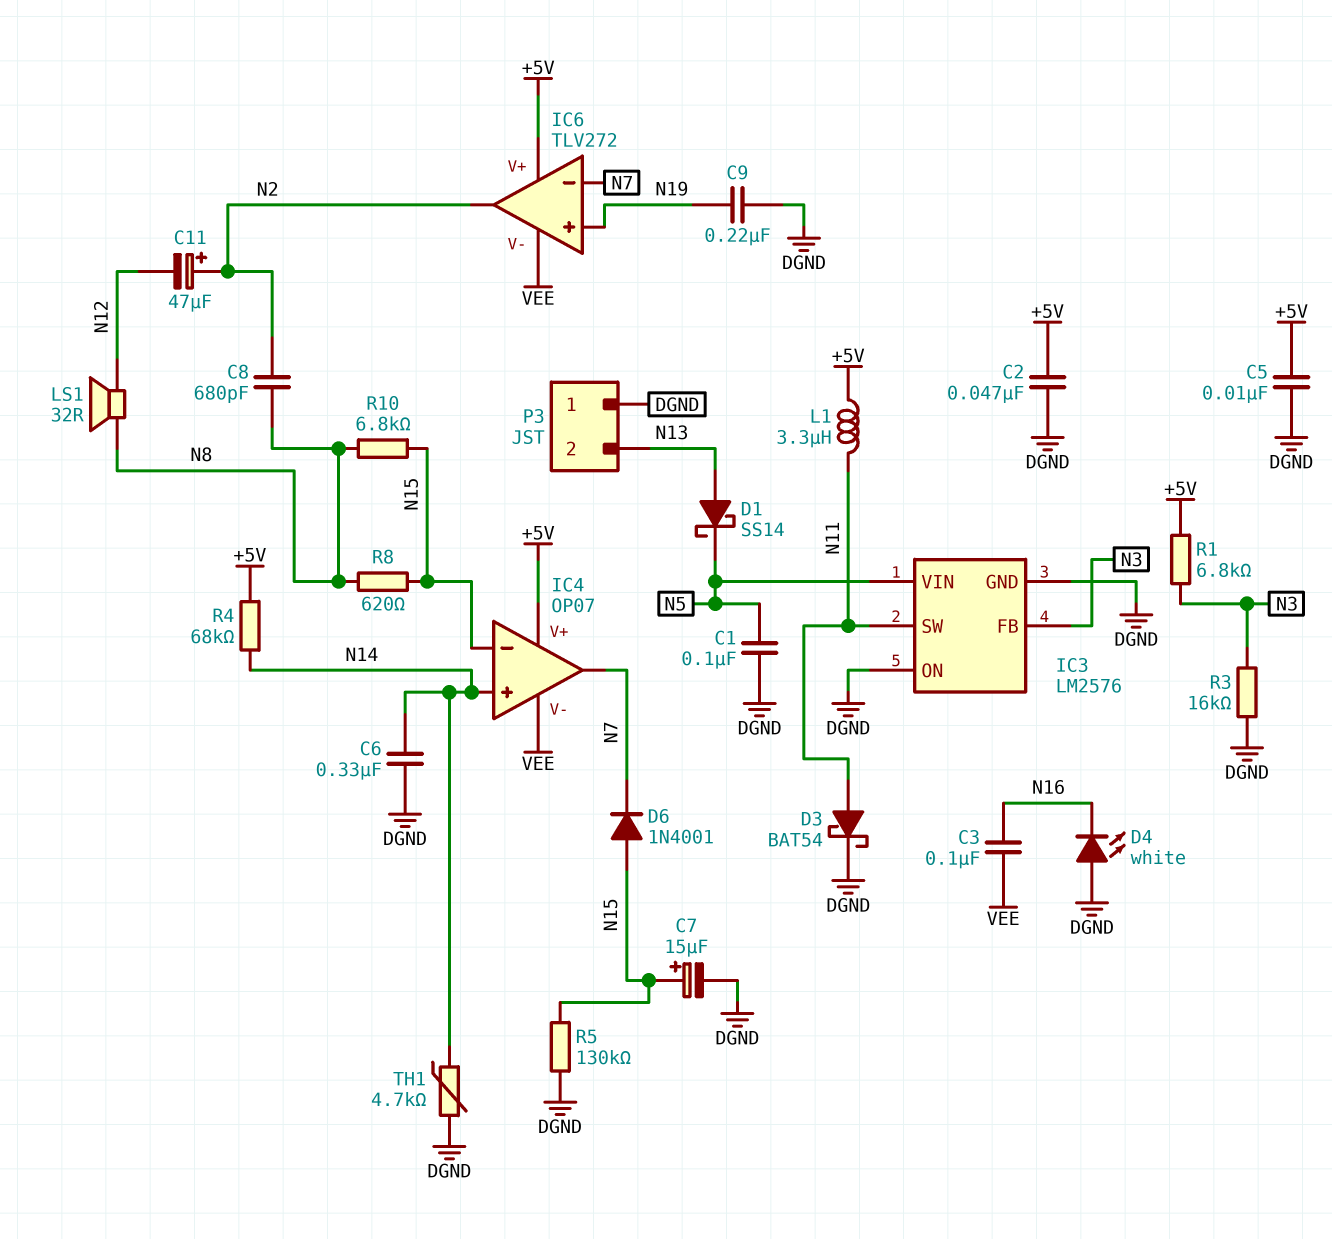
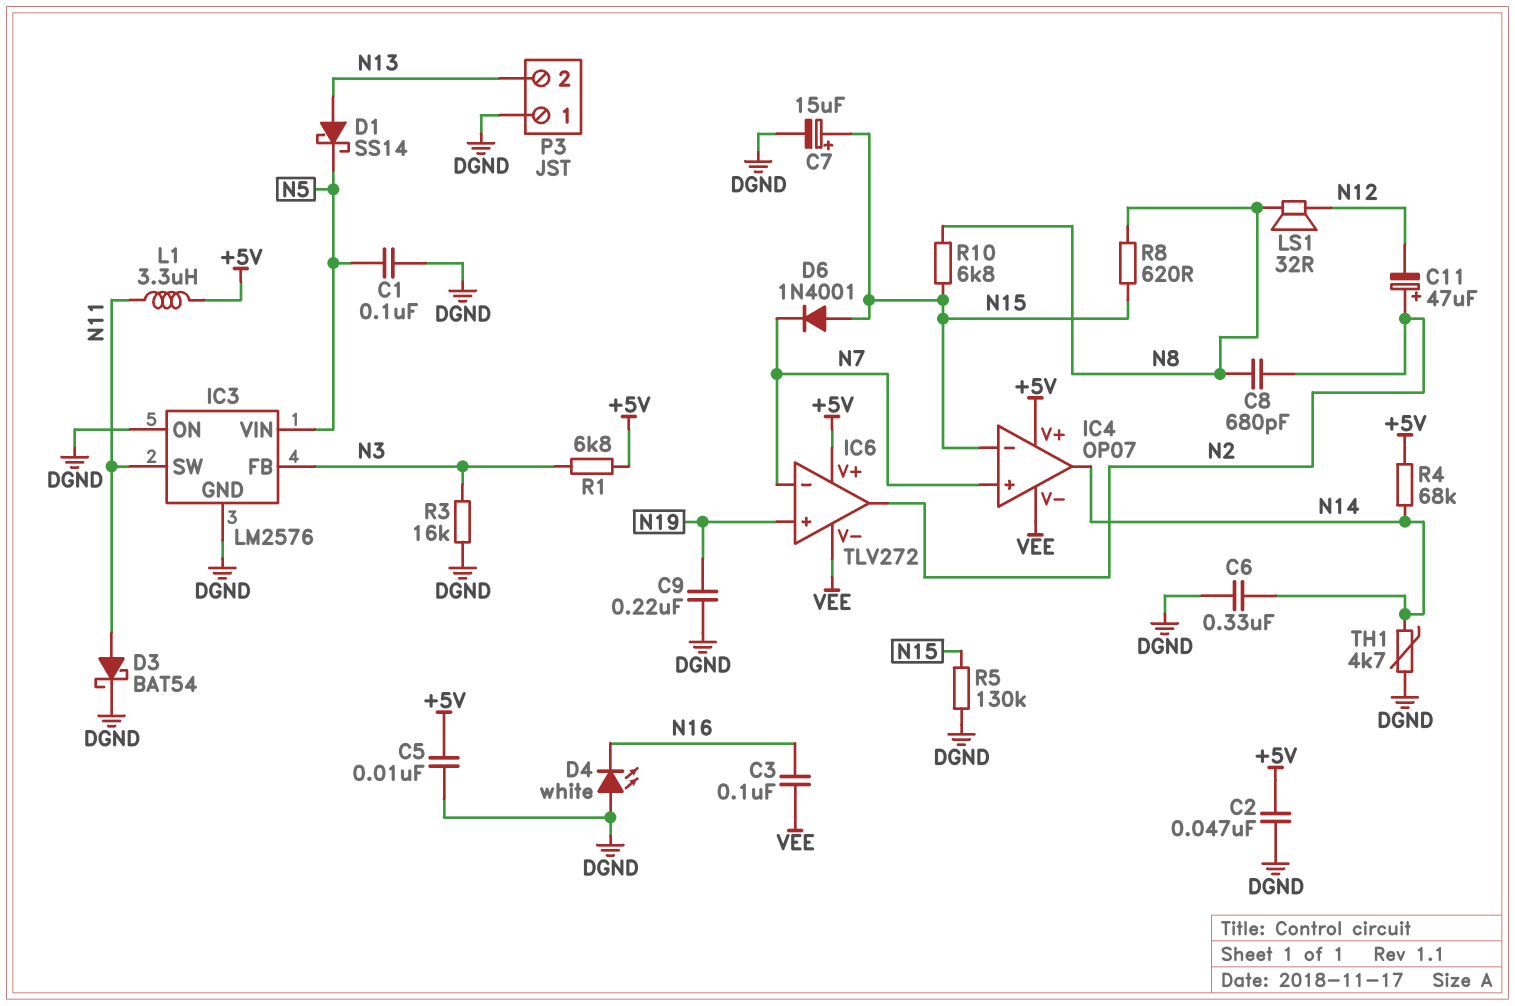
IC4 pin in+: N14 -> N7
IC4 pin out: N7 -> N14

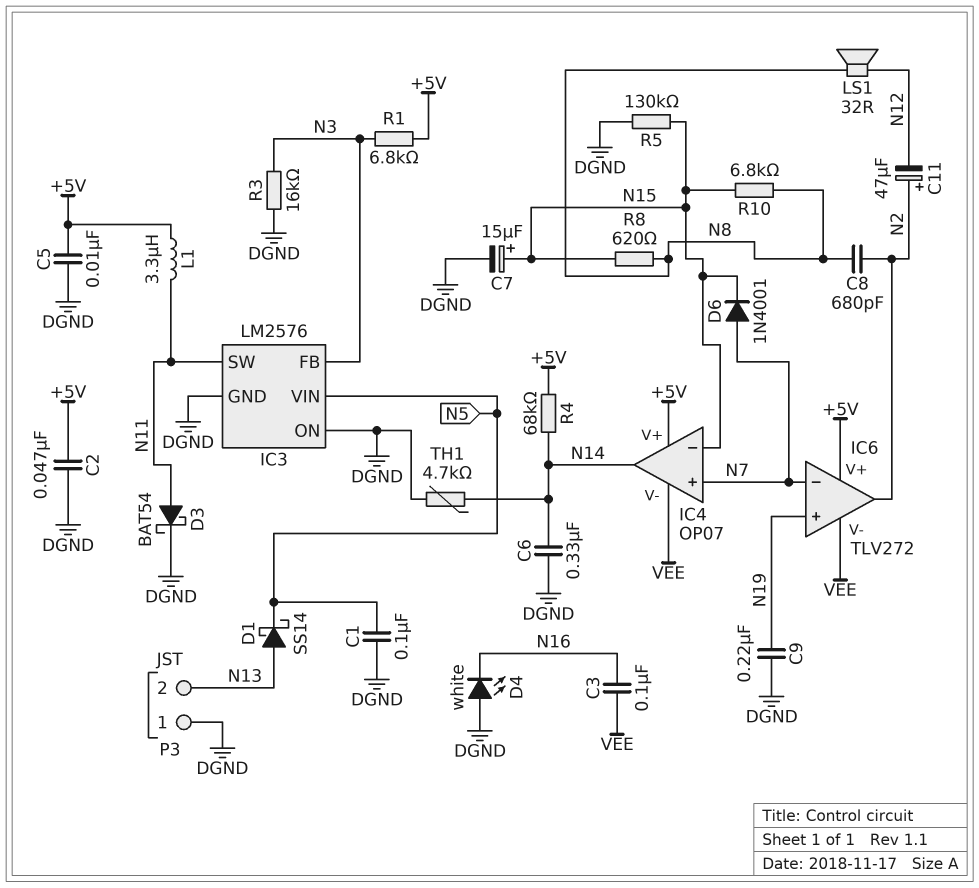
D6: diode 1N4001 (A N15, K N7) -> diode 1N4001 (A N7, K N15)

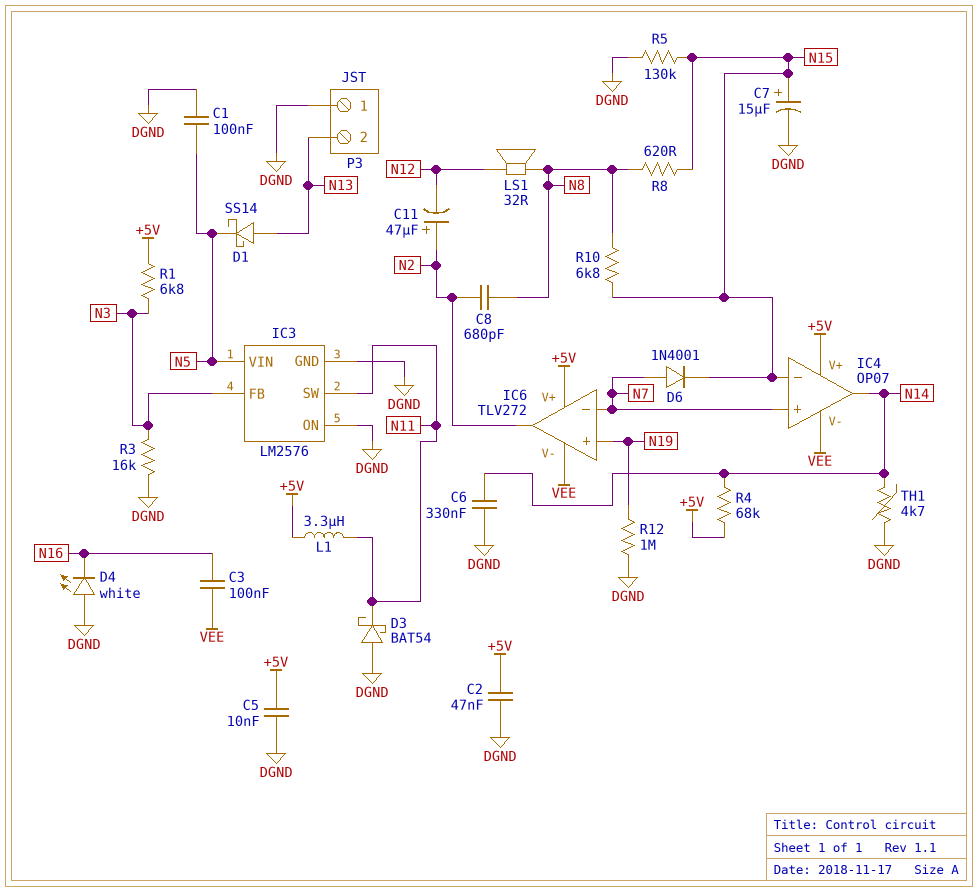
C9: 220nF (DGND, N19) -> none
D3: schottky BAT54 (A N11, K DGND) -> schottky BAT54 (A DGND, K N11)
R12: none -> 1M (DGND, N19)

